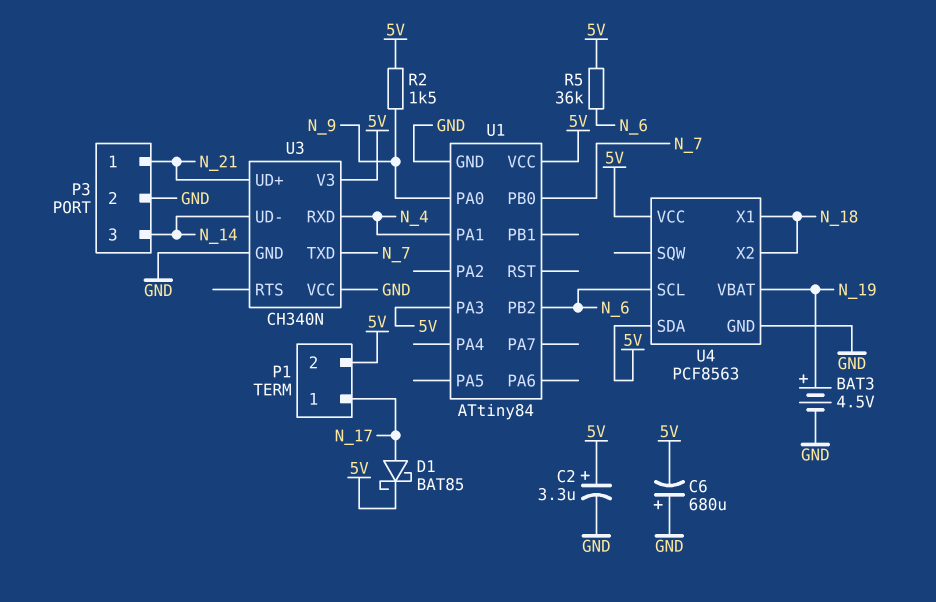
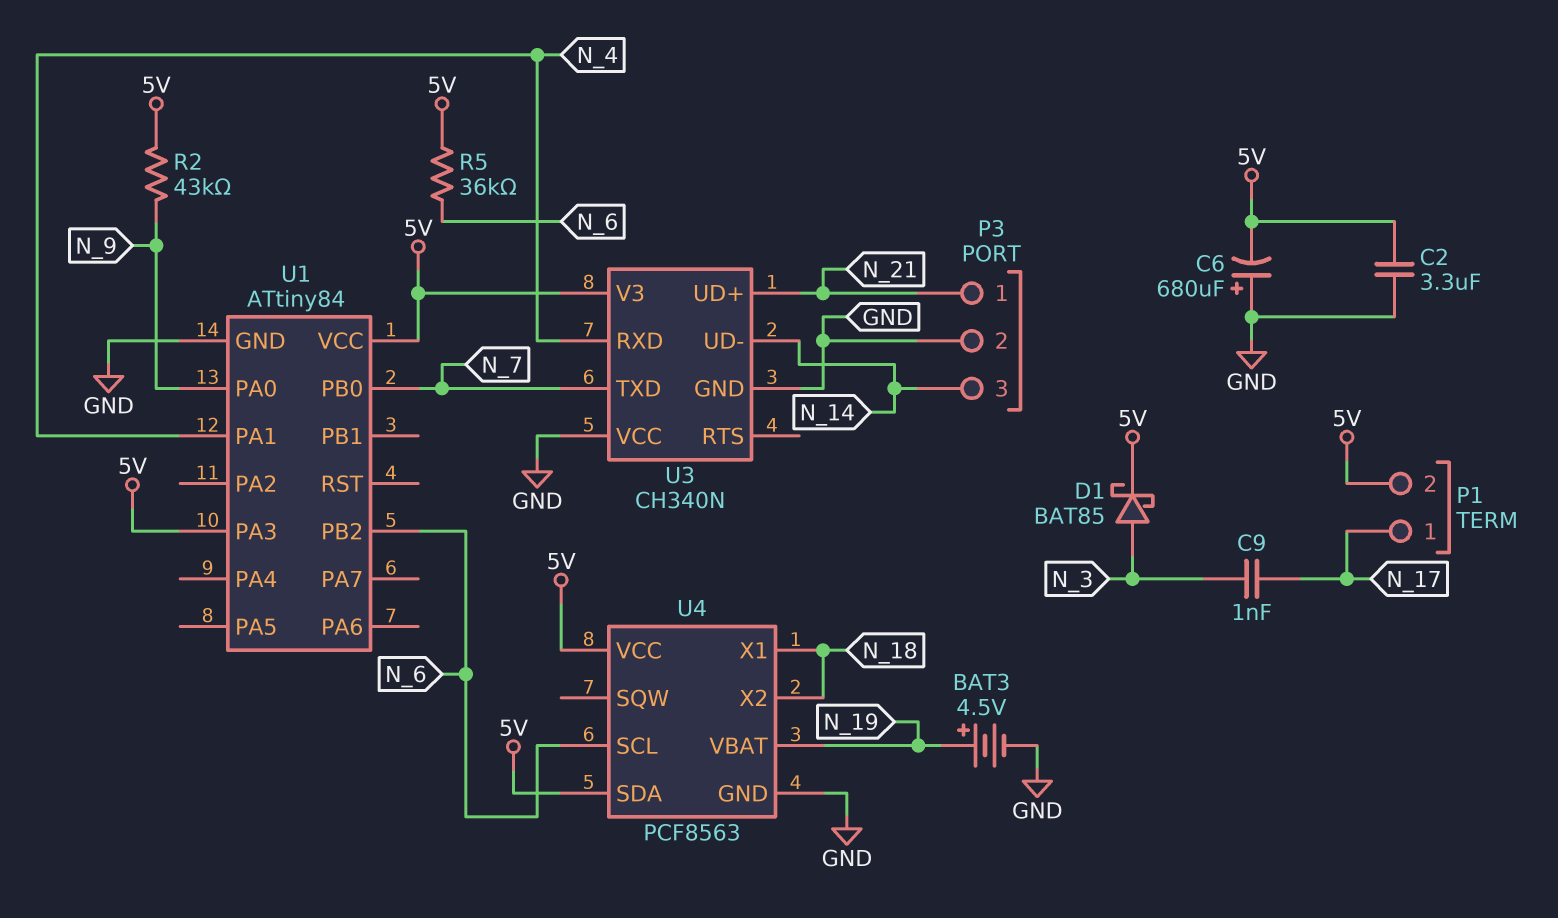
C2: 3.3uF (plus 5V, minus GND) -> 3.3uF (5V, GND)
C9: none -> 1nF (N_3, N_17)
D1: schottky BAT85 (A N_17, K 5V) -> schottky BAT85 (A N_3, K 5V)
R2: 1.5k (5V, N_9) -> 43k (5V, N_9)

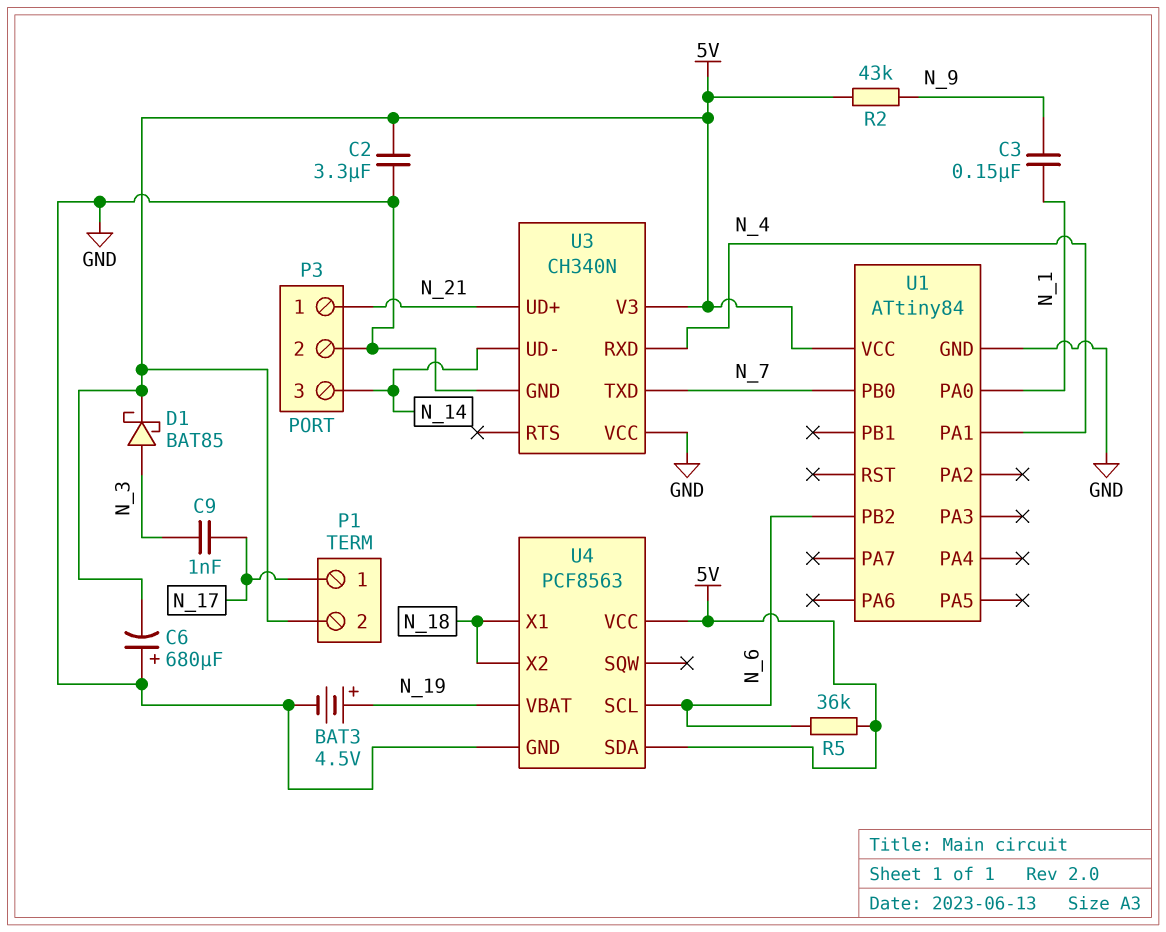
C3: none -> 150nF (N_1, N_9)
U1 pin PA0: N_9 -> N_1
U1 pin PA3: 5V -> none

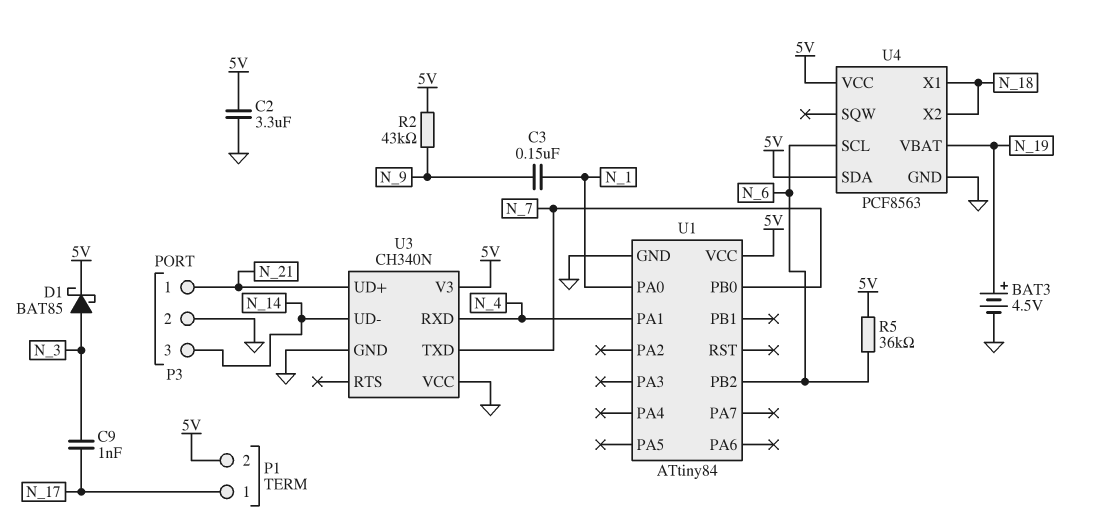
C6: 680uF (plus GND, minus 5V) -> none

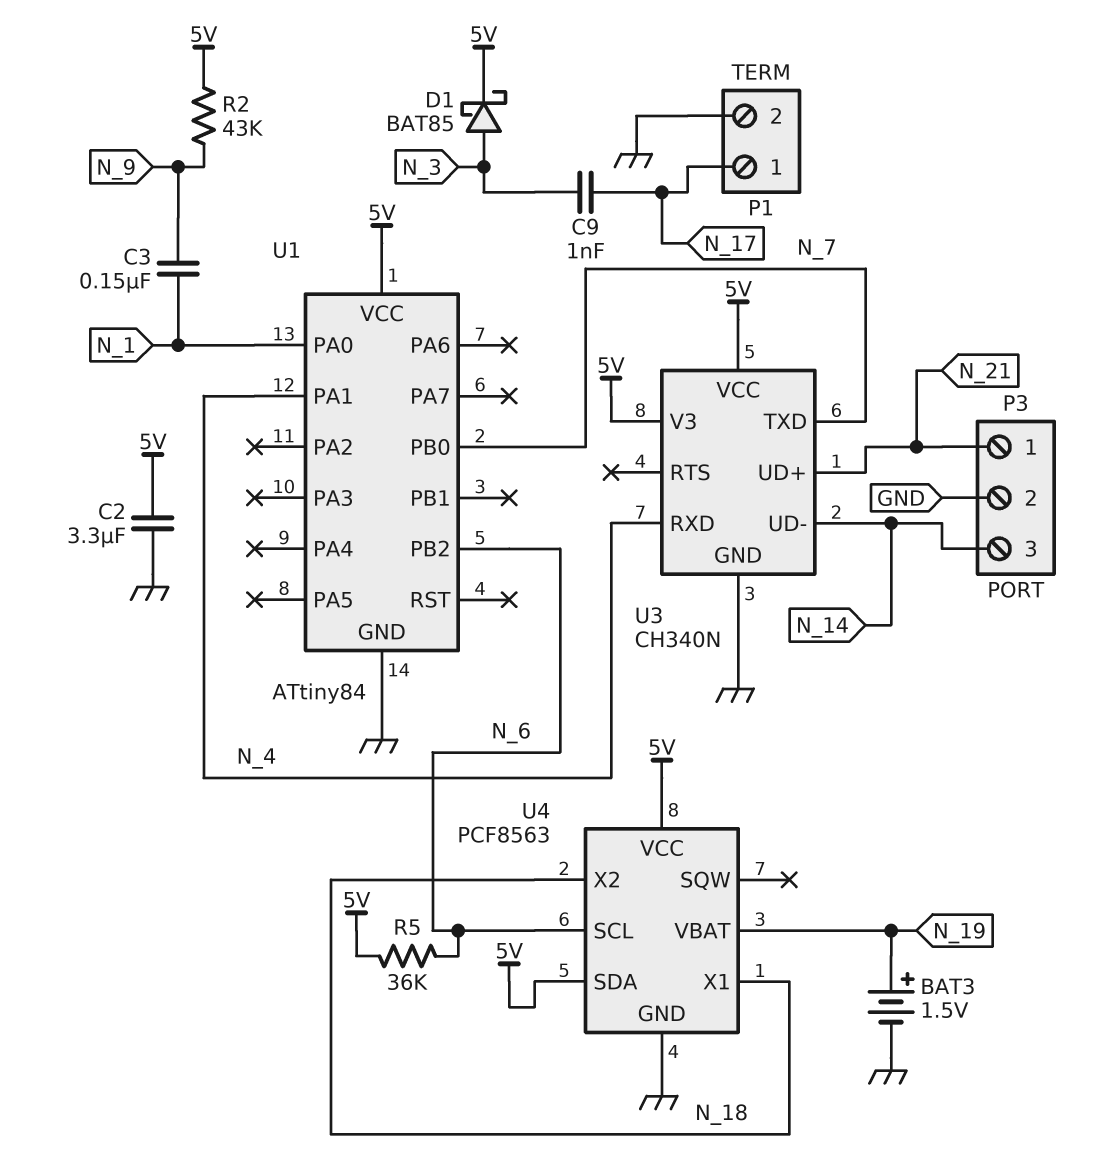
BAT3: 4.5V (plus N_19, minus GND) -> 1.5V (plus N_19, minus GND)
P1 pin 2: 5V -> GND
U3 pin VCC: GND -> 5V

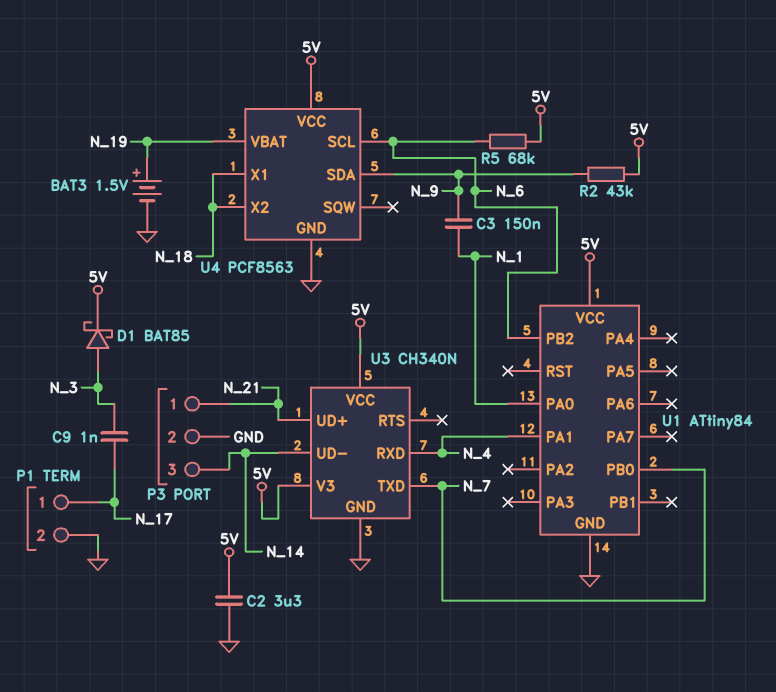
R5: 36k (5V, N_6) -> 68k (5V, N_6)
U4 pin SDA: 5V -> N_9

